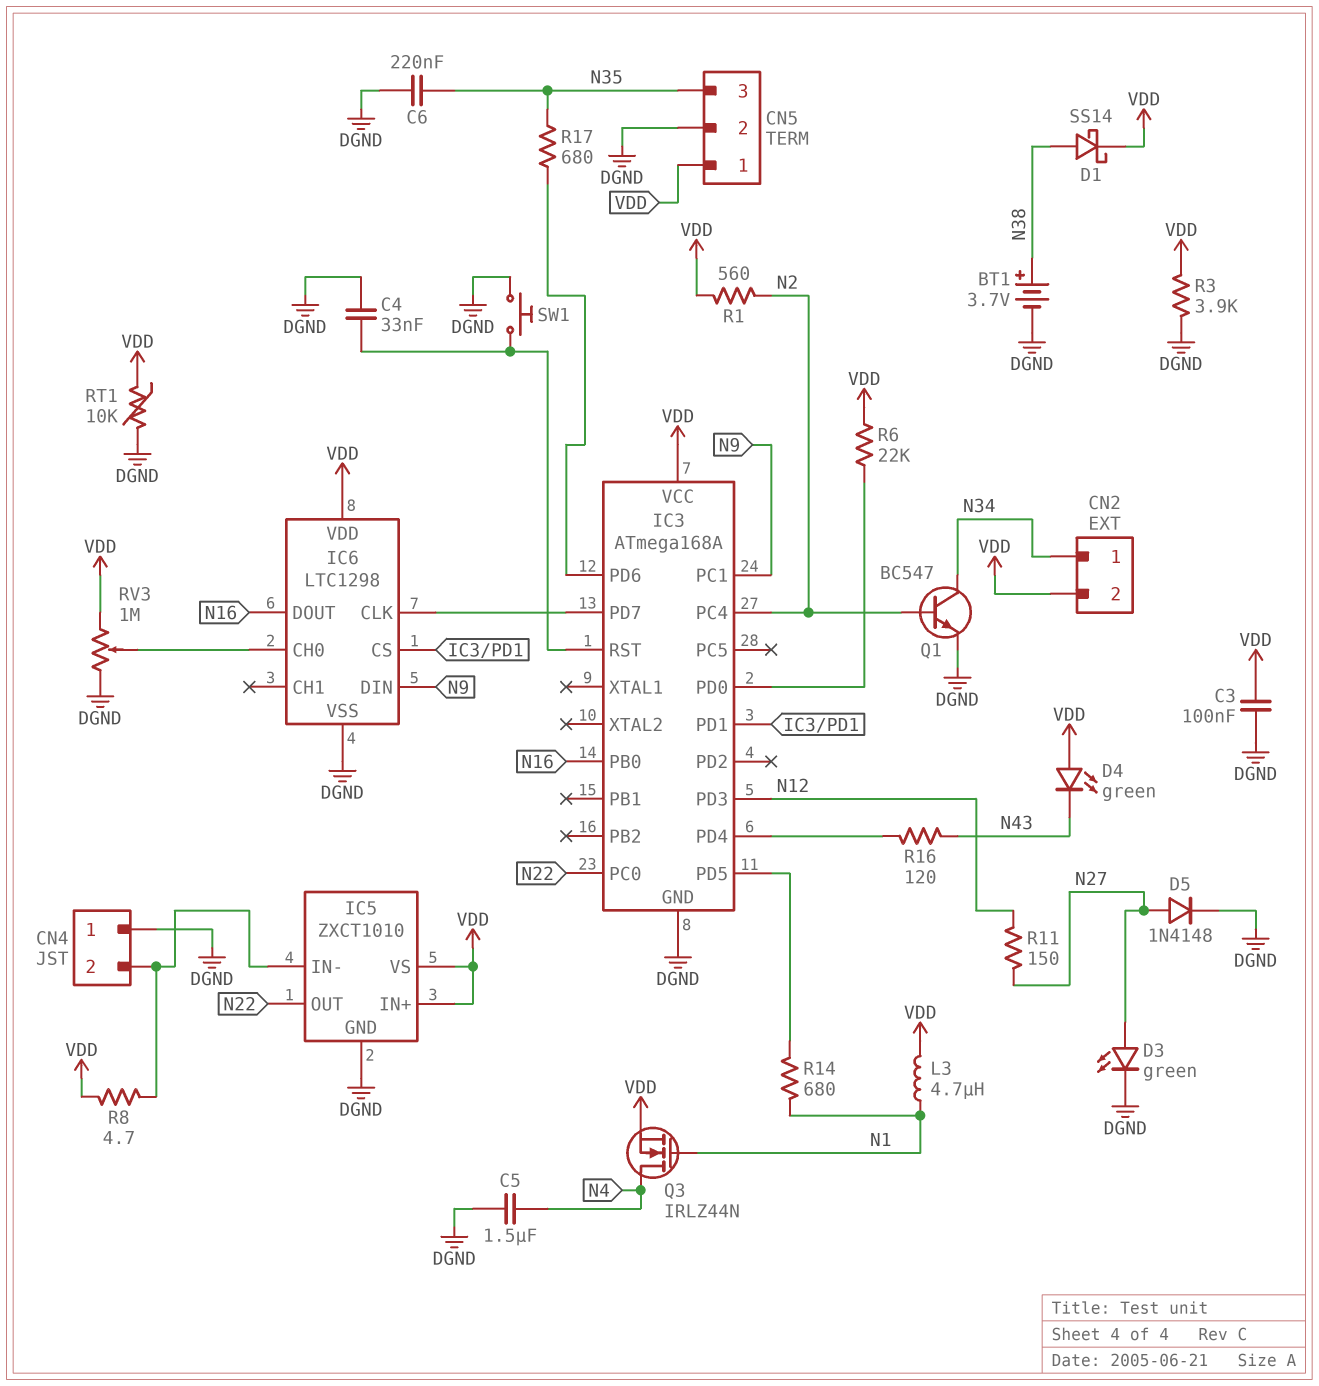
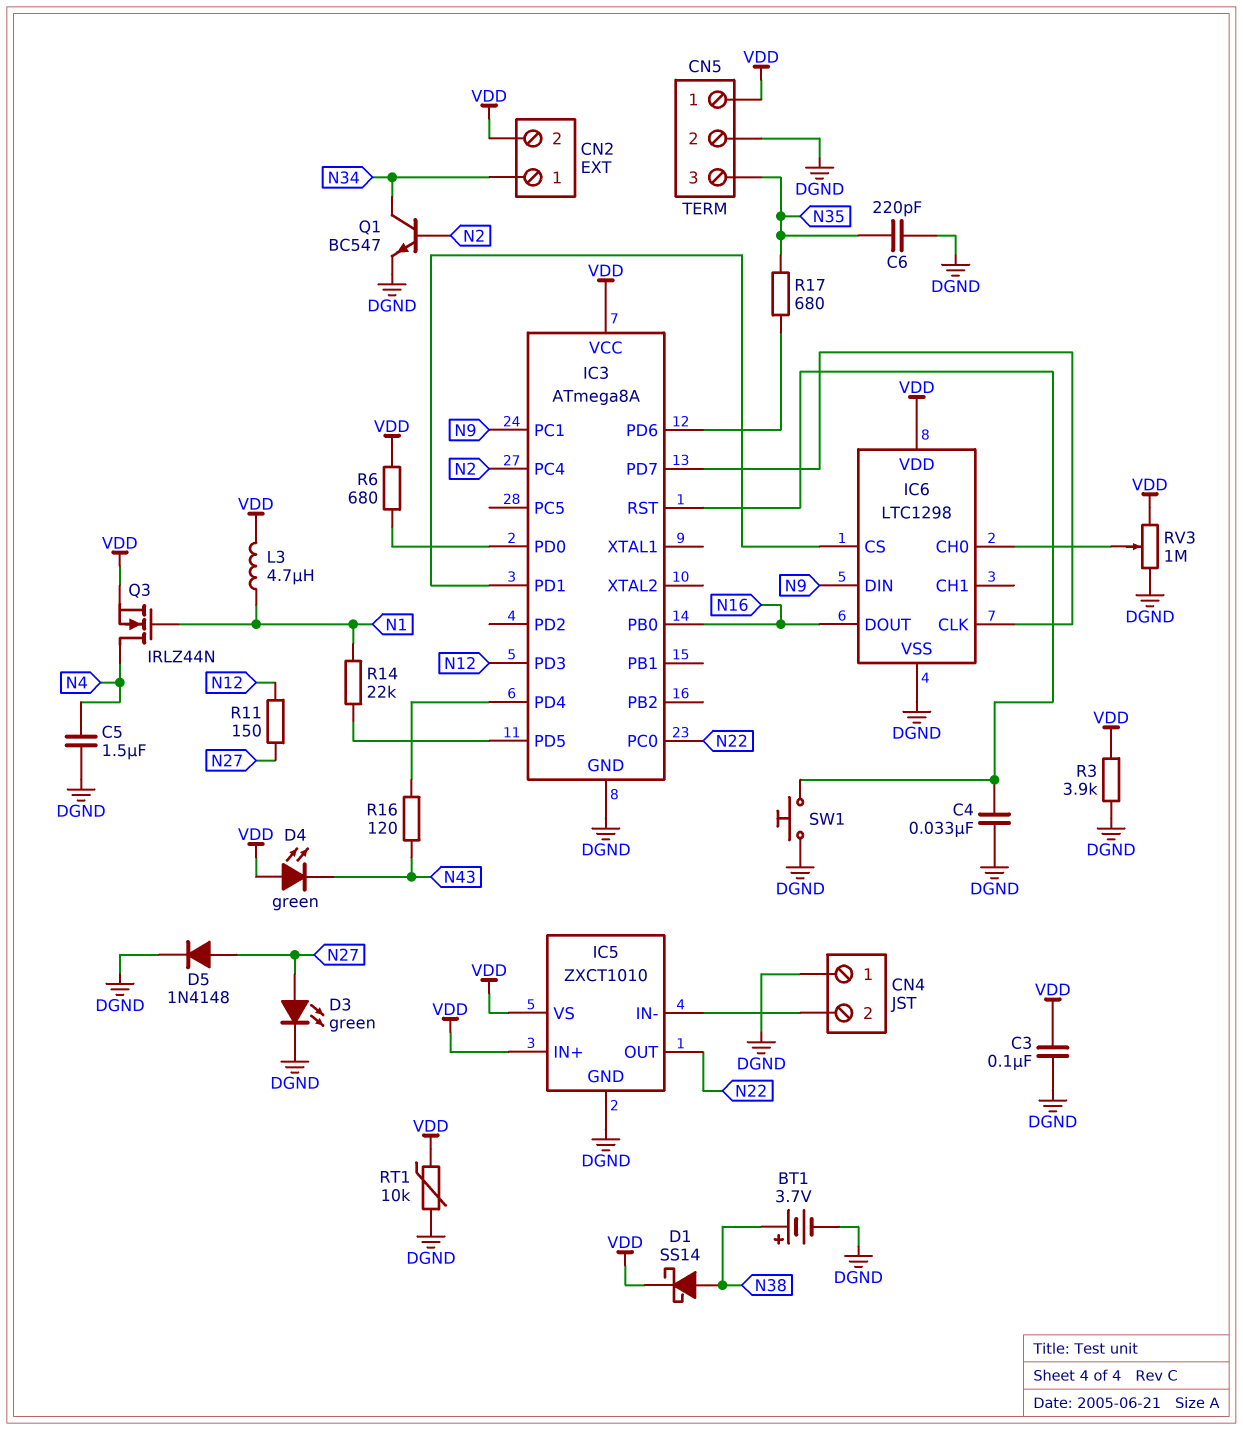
C6: 220nF (DGND, N35) -> 220pF (DGND, N35)
IC3: ATmega168A -> ATmega8A
R1: 560 (N2, VDD) -> none
R6: 22k (IC3/PD0, VDD) -> 680 (IC3/PD0, VDD)
R8: 4.7 (CN4/2, VDD) -> none
R14: 680 (IC3/PD5, N1) -> 22k (IC3/PD5, N1)

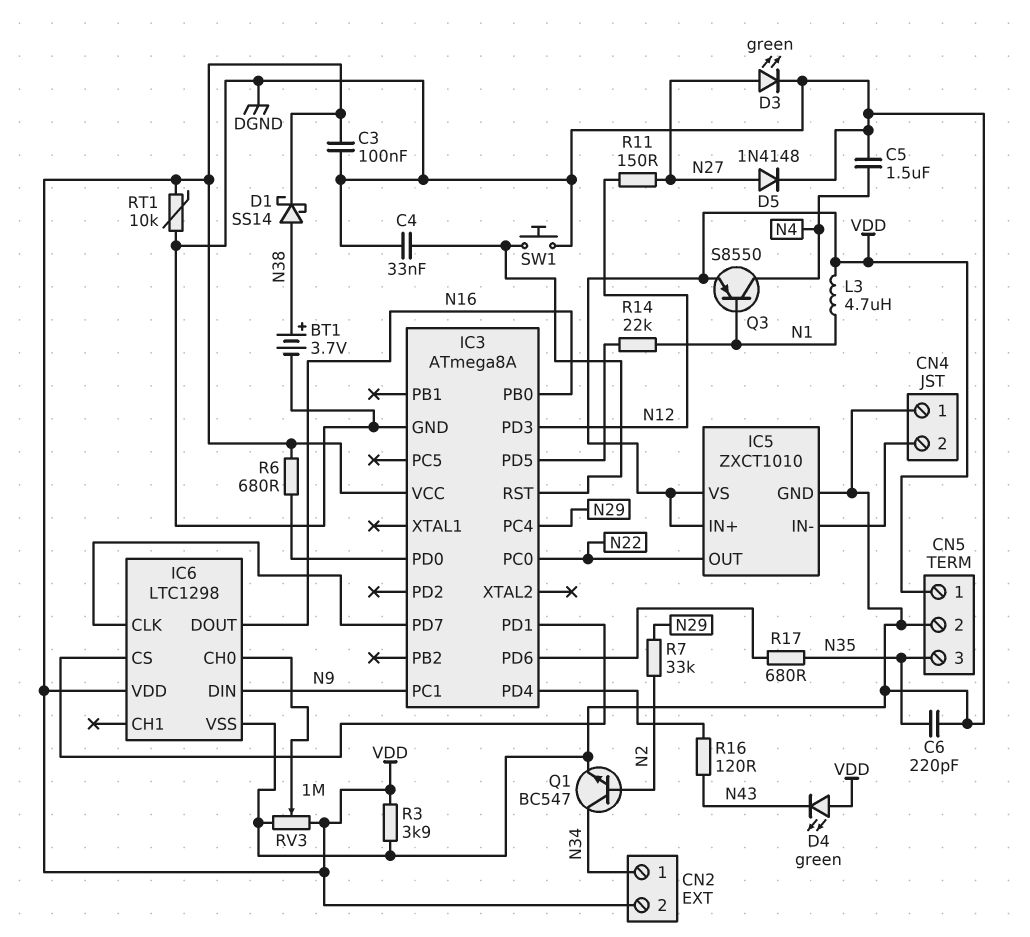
IC3 pin PC4: N2 -> N29
Q3: NMOS IRLZ44N (G N1, D N4, S VDD) -> PNP S8550 (B N1, C N4, E VDD)
R7: none -> 33k (N2, N29)

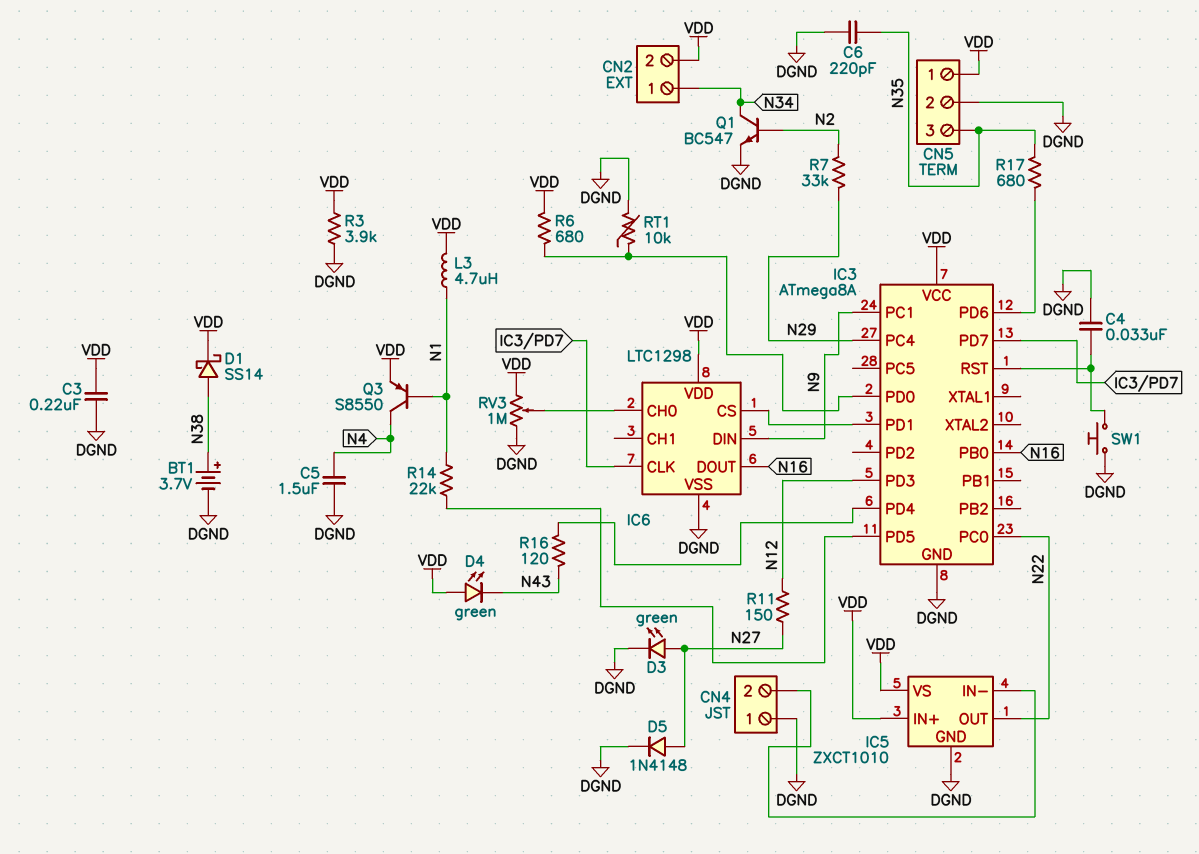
C3: 100nF (DGND, VDD) -> 220nF (DGND, VDD)
RT1: 10k (DGND, VDD) -> 10k (DGND, IC3/PD0)

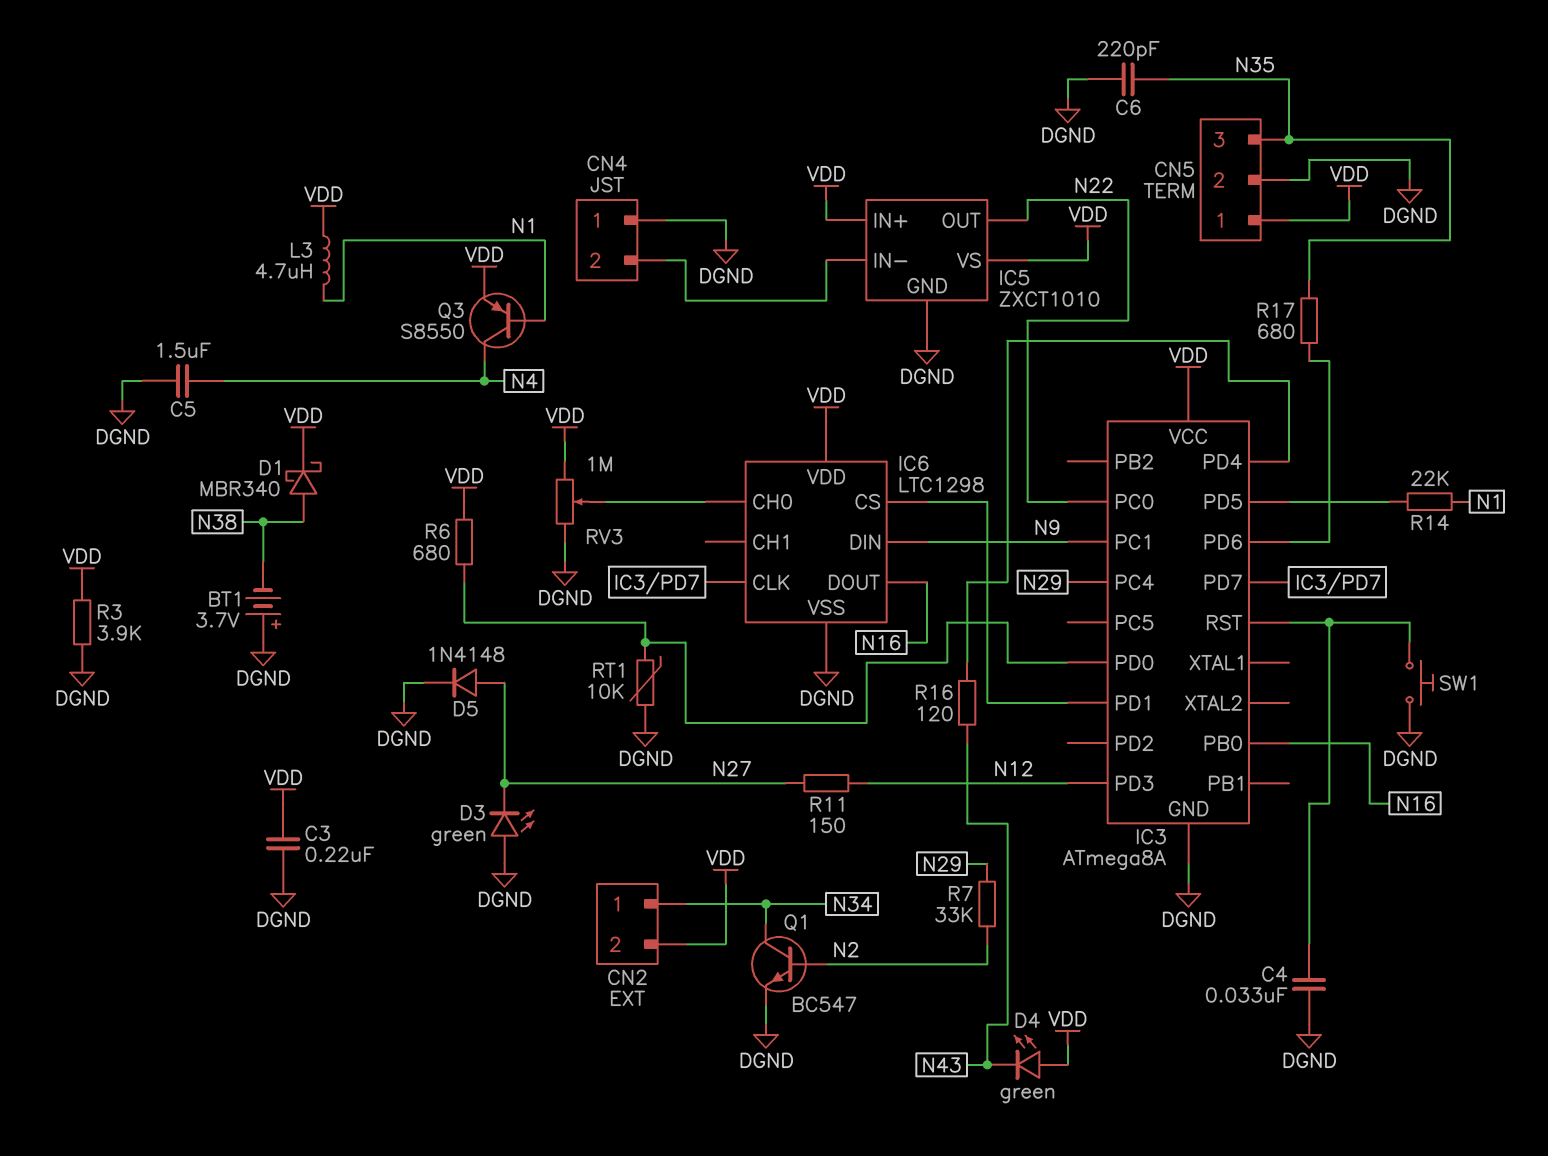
BT1: 3.7V (plus N38, minus DGND) -> 3.7V (plus DGND, minus N38)
D1: schottky SS14 (A N38, K VDD) -> schottky MBR340 (A N38, K VDD)
D3: LED green (A N27, K DGND) -> LED green (A DGND, K N27)

